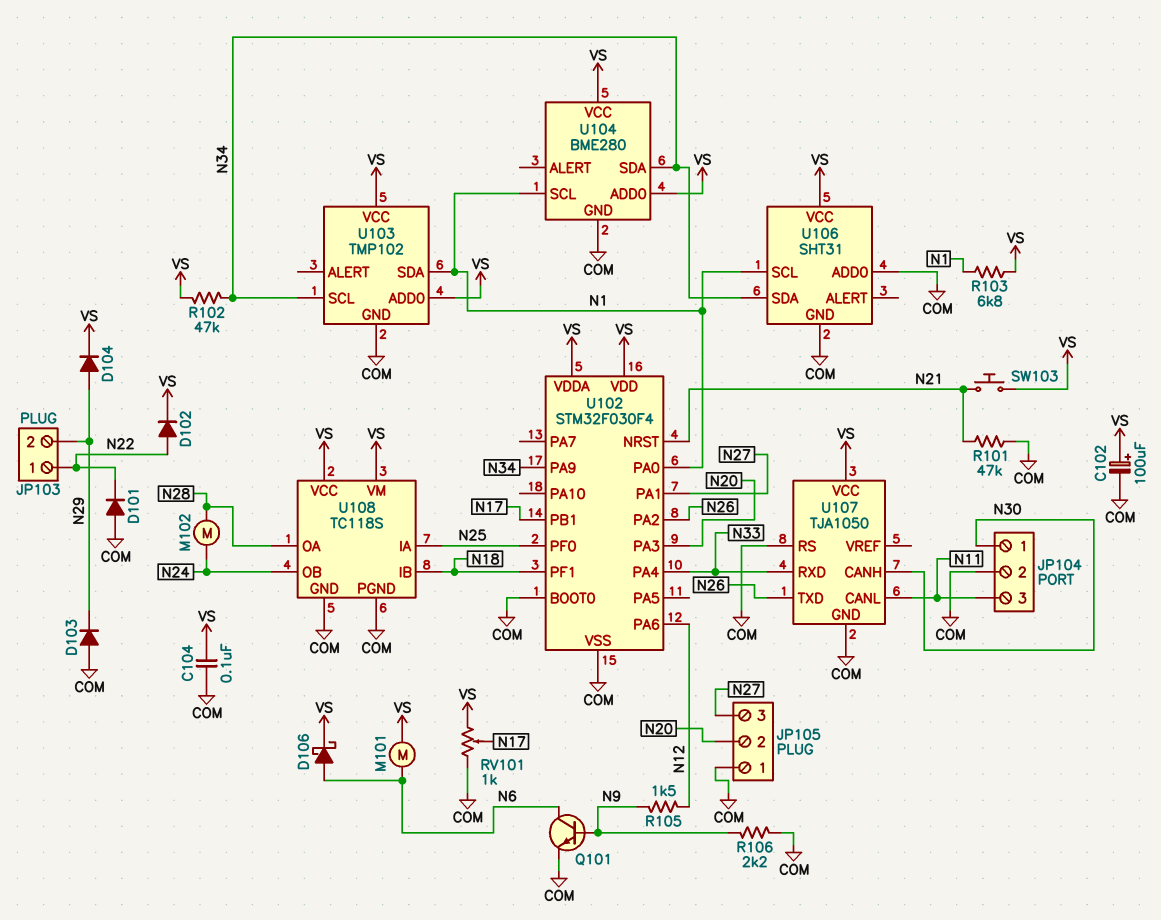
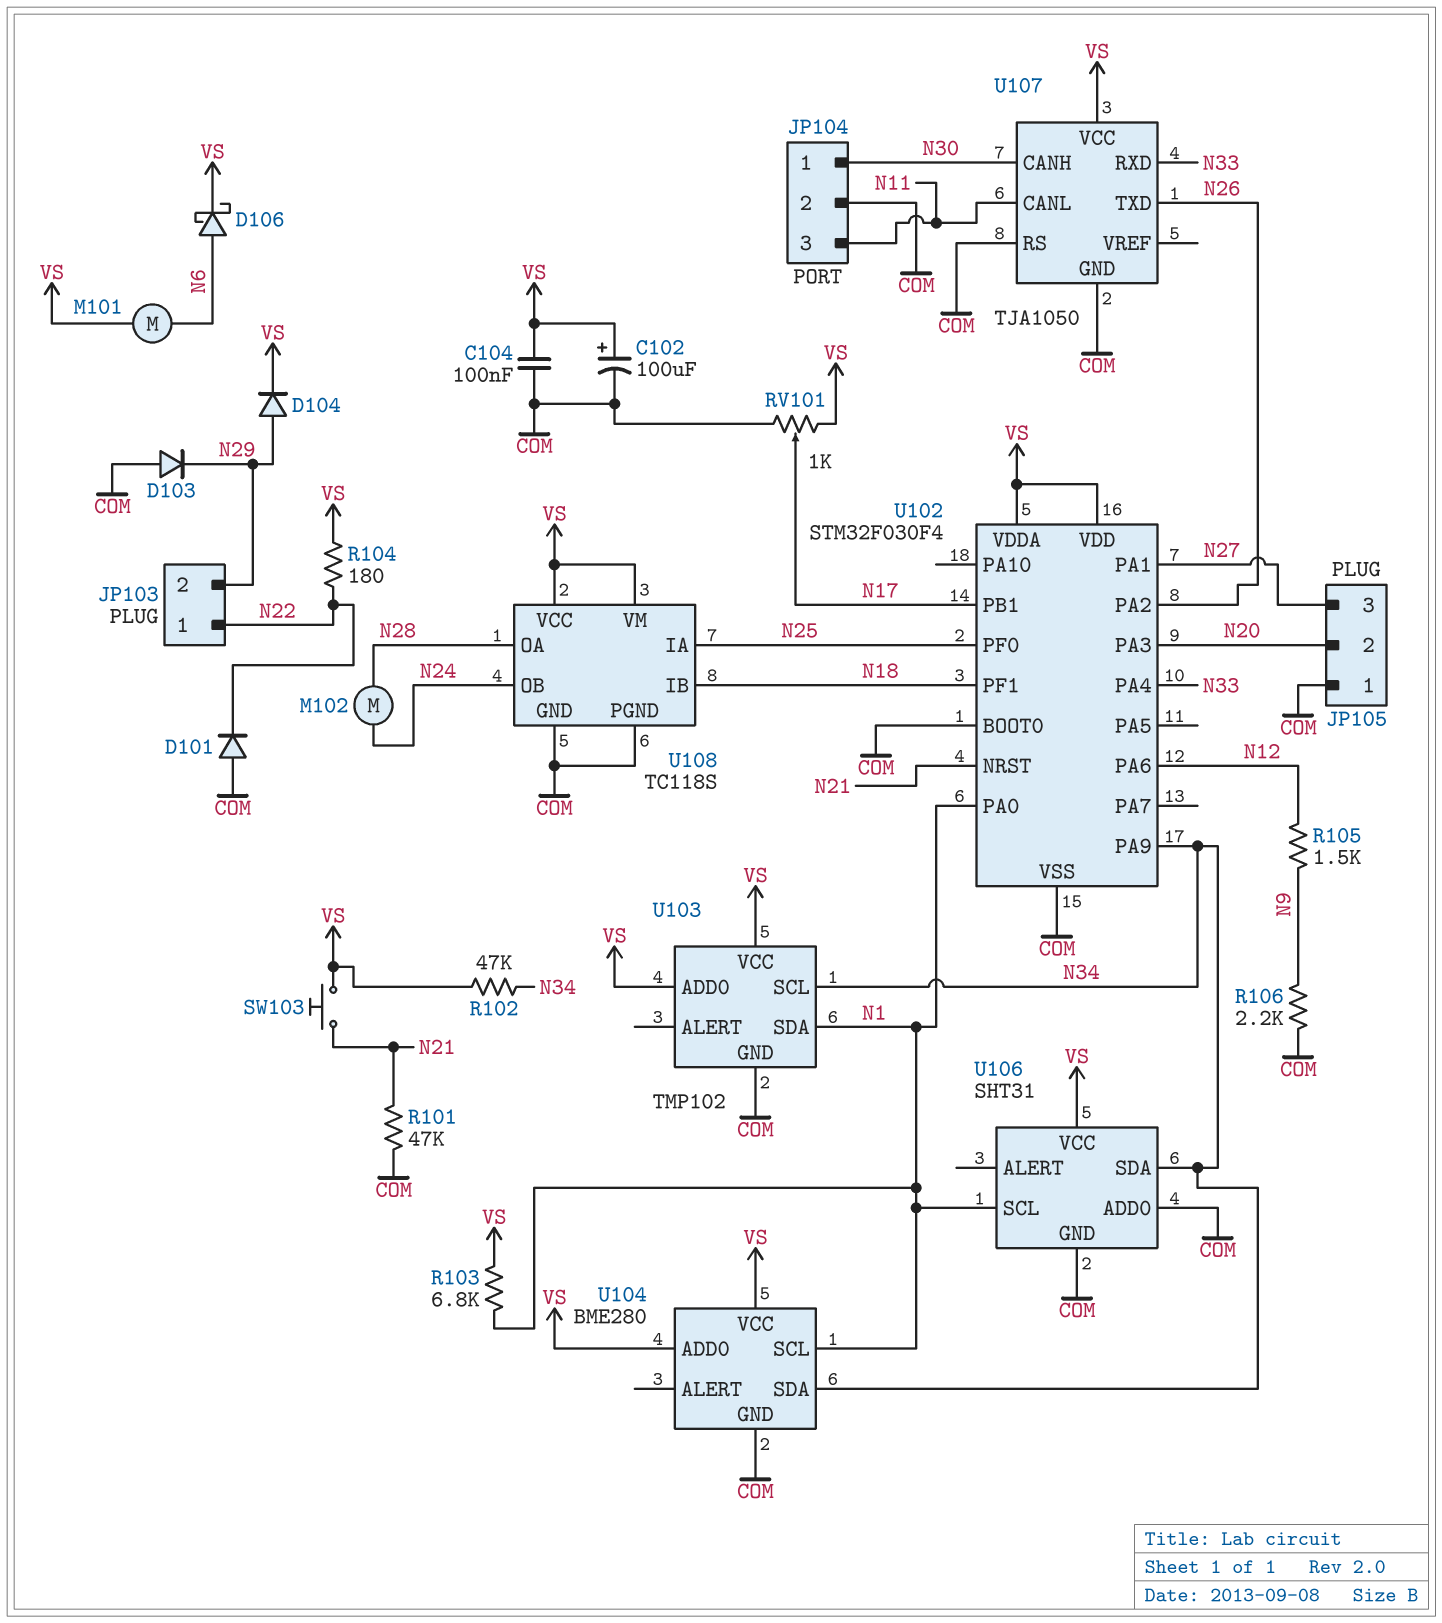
D102: diode (A N22, K VS) -> none
Q101: NPN (B N9, C N6, E COM) -> none
R104: none -> 180 (N22, VS)

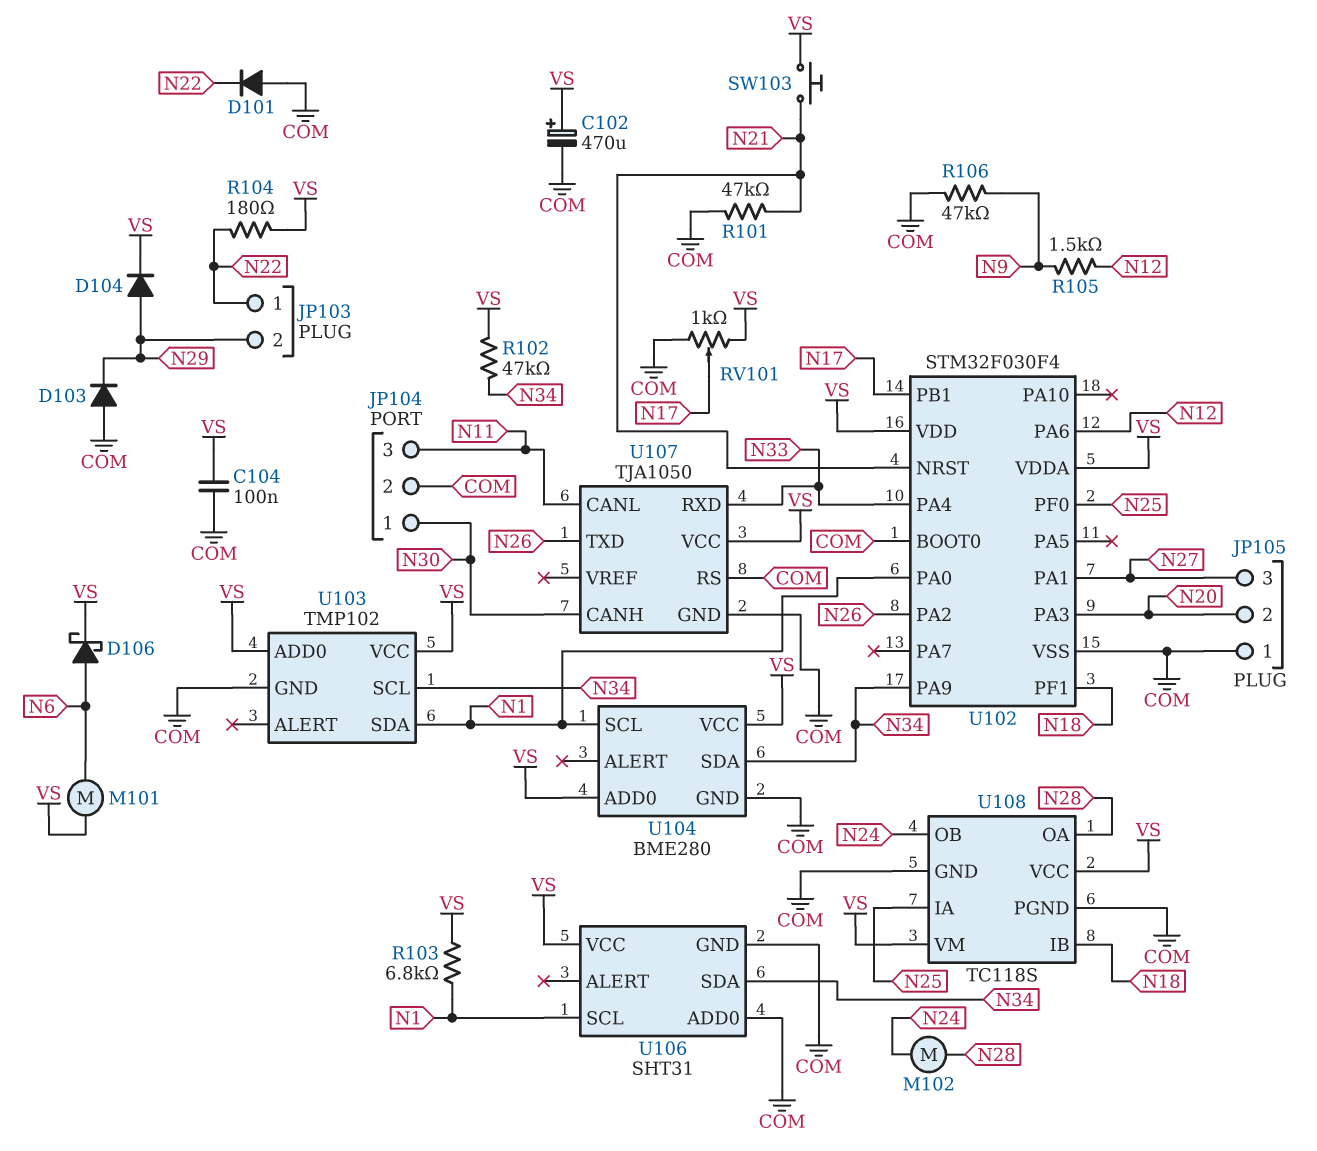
C102: 100uF (plus VS, minus COM) -> 470uF (plus VS, minus COM)
R106: 2.2k (COM, N9) -> 47k (COM, N9)

